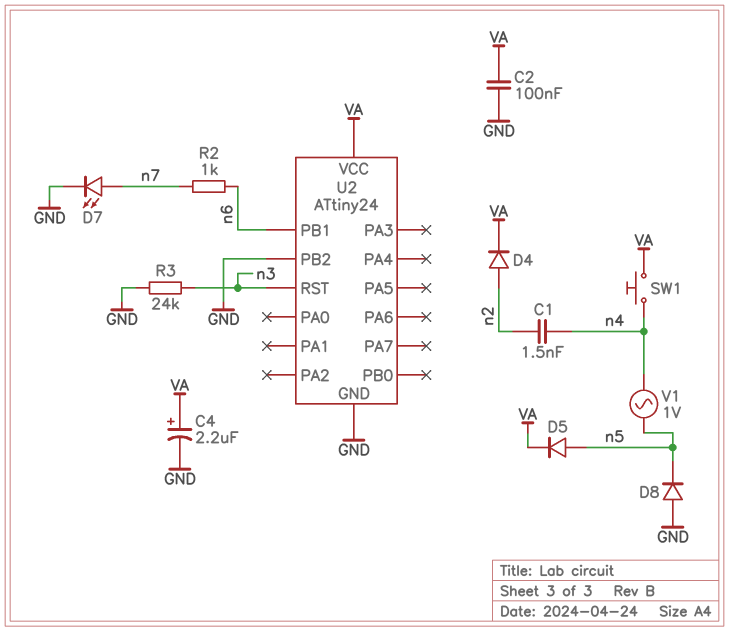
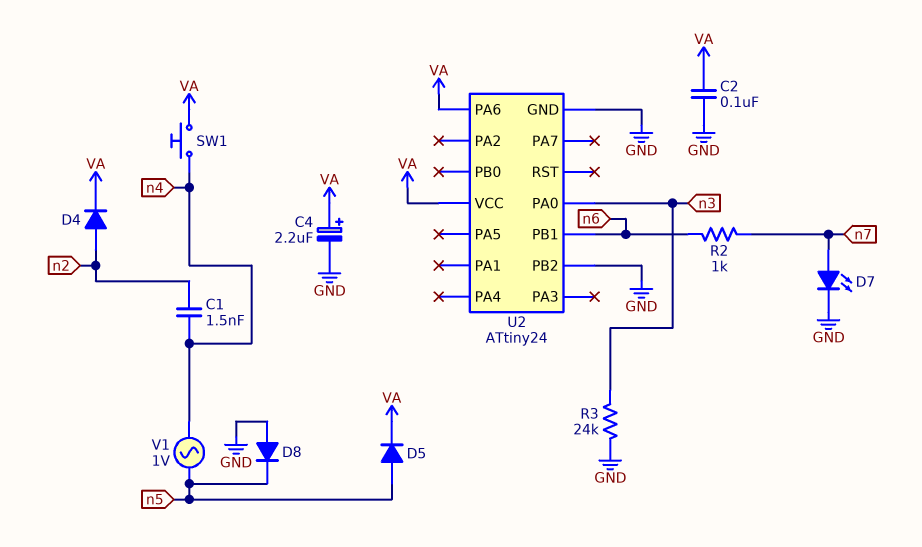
U2 pin PA0: none -> n3
U2 pin PA6: none -> VA
U2 pin RST: n3 -> none

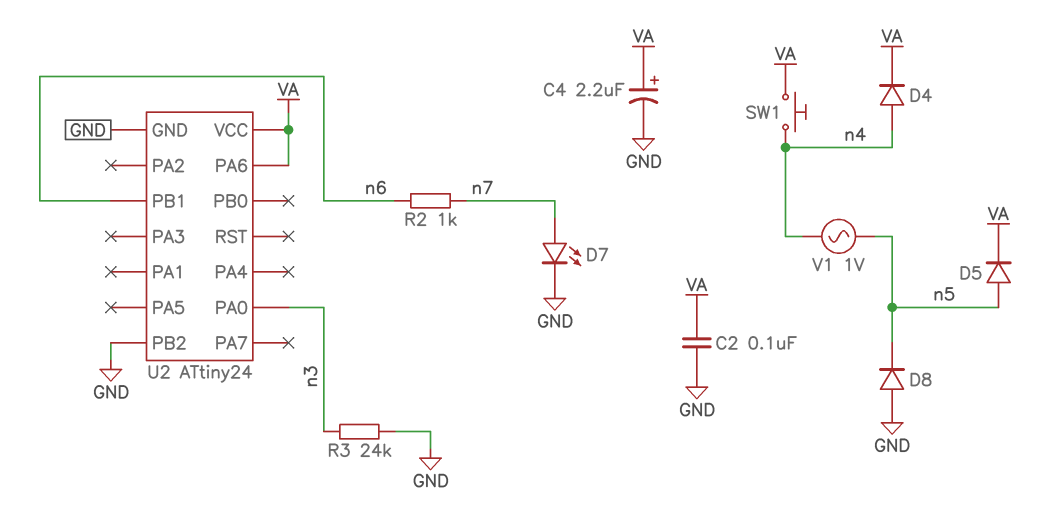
C1: 1.5nF (n2, n4) -> none
D4: diode (A n2, K VA) -> diode (A n4, K VA)

